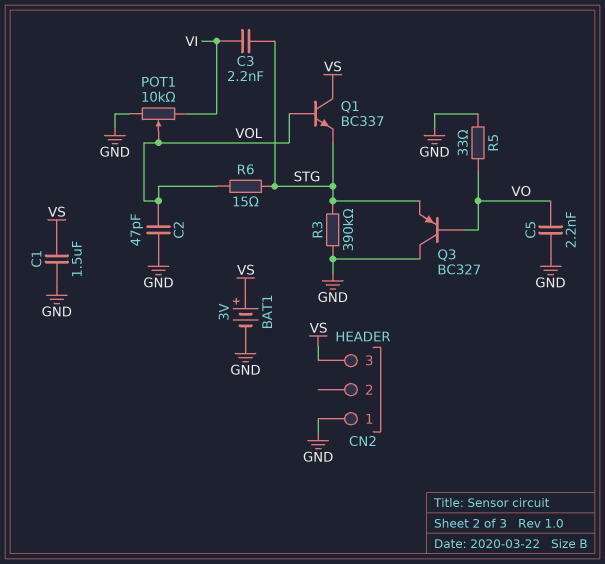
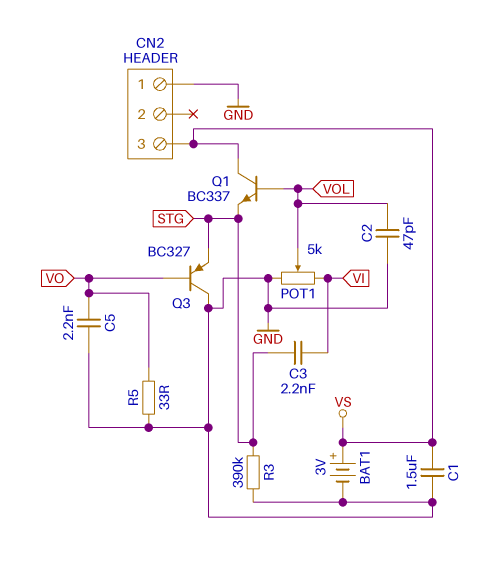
POT1: 10k (GND, VI, wiper VOL) -> 5k (GND, VI, wiper VOL)
R6: 15 (STG, VOL) -> none

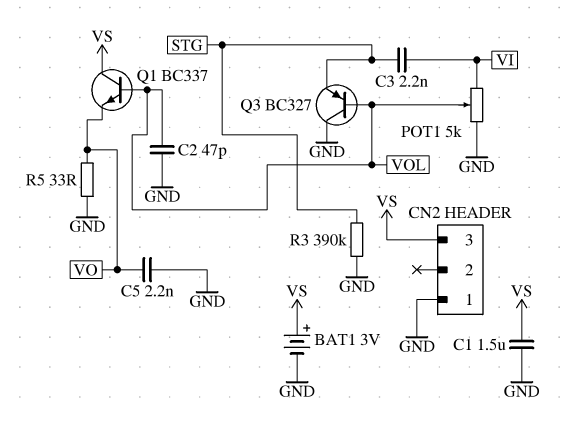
Q1: NPN BC337 (B VOL, C VS, E STG) -> NPN BC337 (B VOL, C VS, E VO)
Q3: PNP BC327 (B VO, C GND, E STG) -> PNP BC327 (B VOL, C GND, E STG)

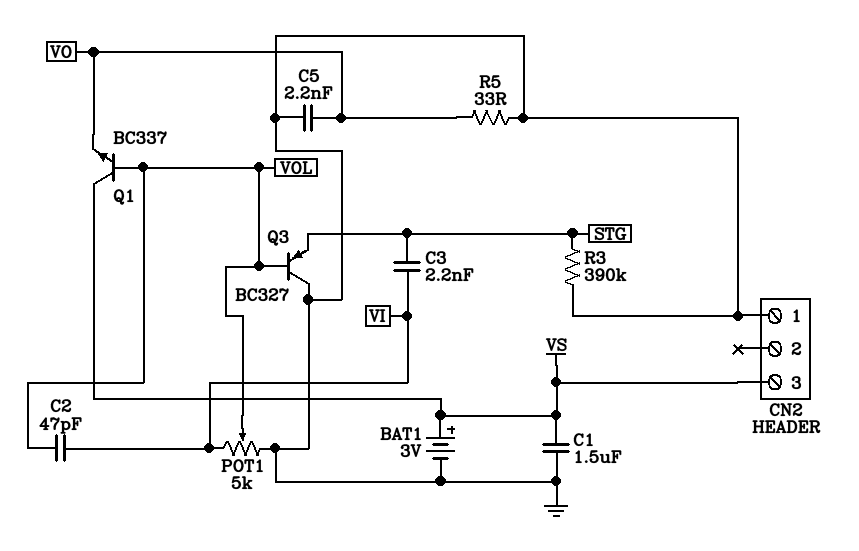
C2: 47pF (GND, VOL) -> 47pF (VI, VOL)

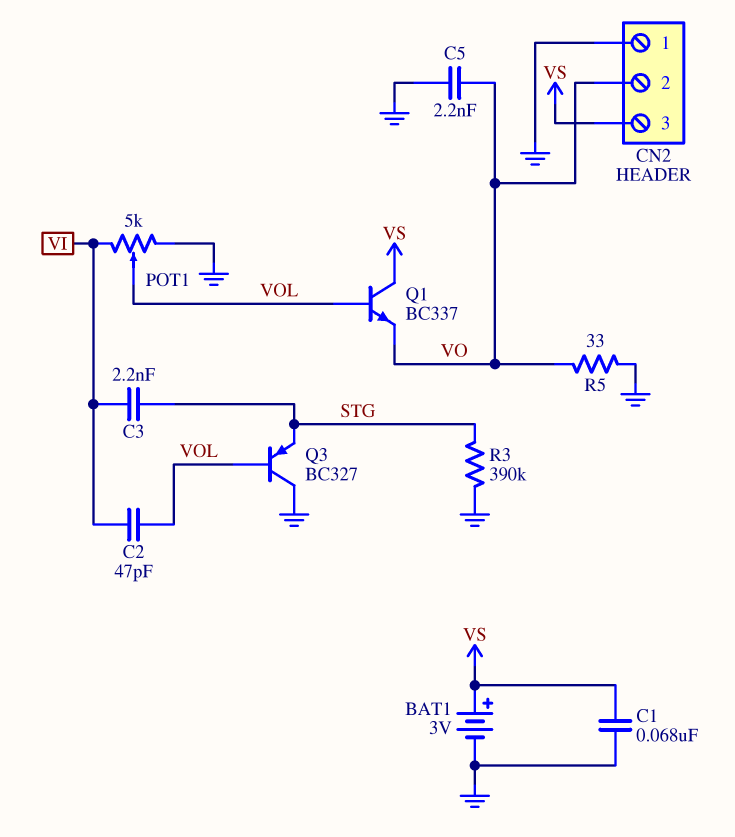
C1: 1.5uF (GND, VS) -> 68nF (GND, VS)
CN2 pin 2: none -> VO

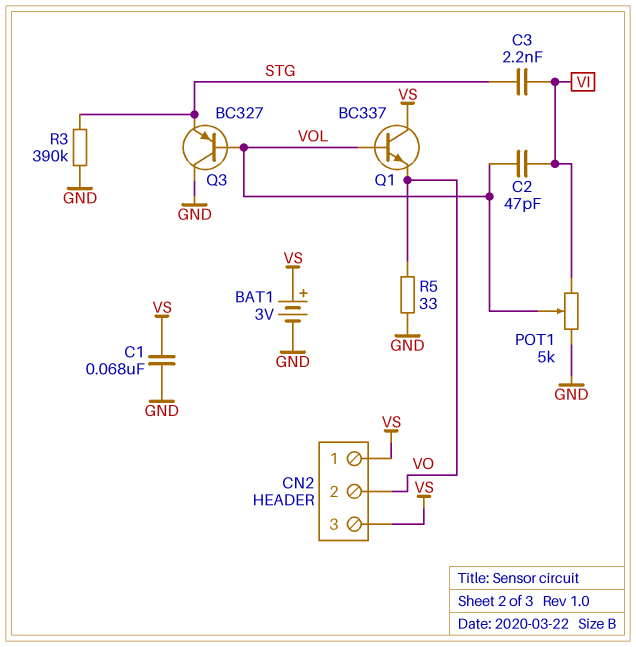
C5: 2.2nF (GND, VO) -> none
CN2 pin 1: GND -> VS

